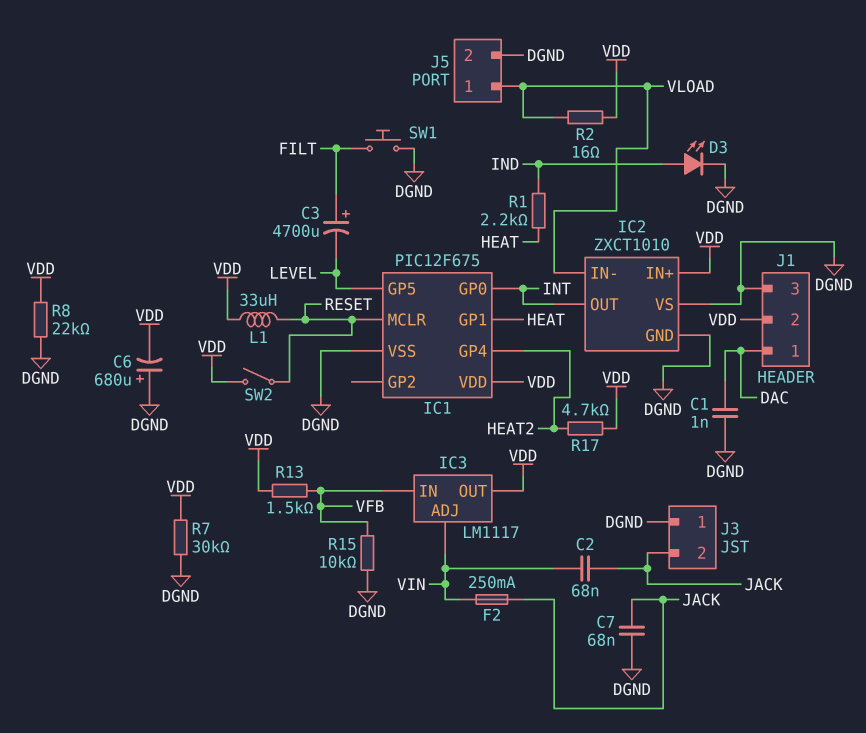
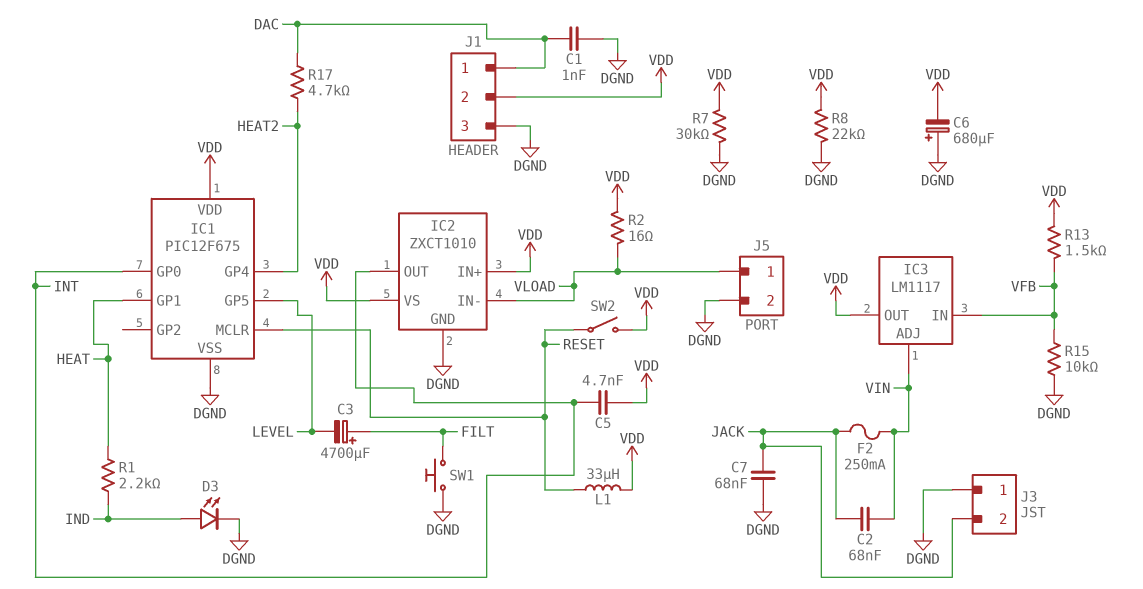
C5: none -> 4.7nF (INT, VDD)
IC2 pin VS: DGND -> VDD
R17: 4.7k (HEAT2, VDD) -> 4.7k (DAC, HEAT2)

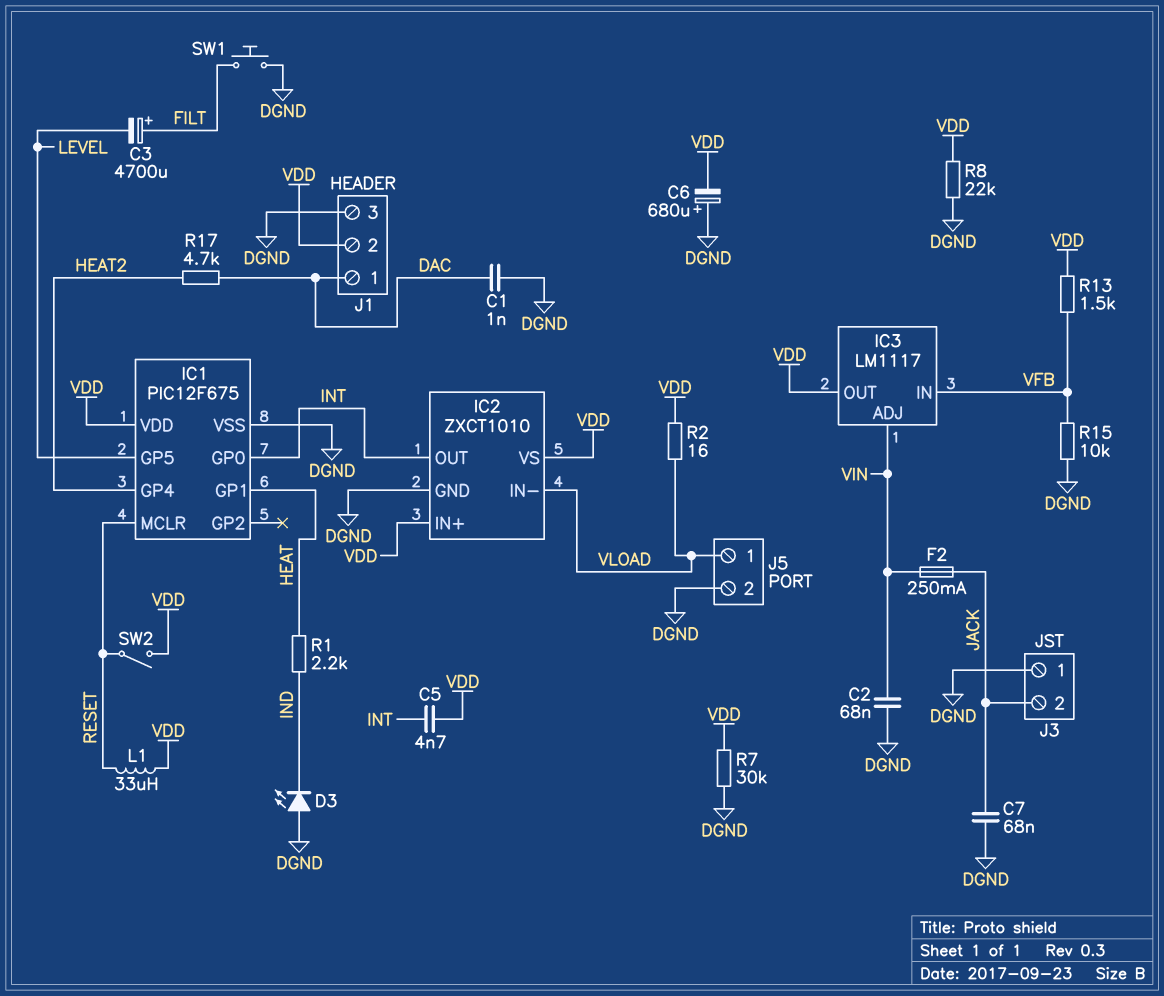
C2: 68nF (JACK, VIN) -> 68nF (DGND, VIN)
D3: LED (A IND, K DGND) -> LED (A DGND, K IND)

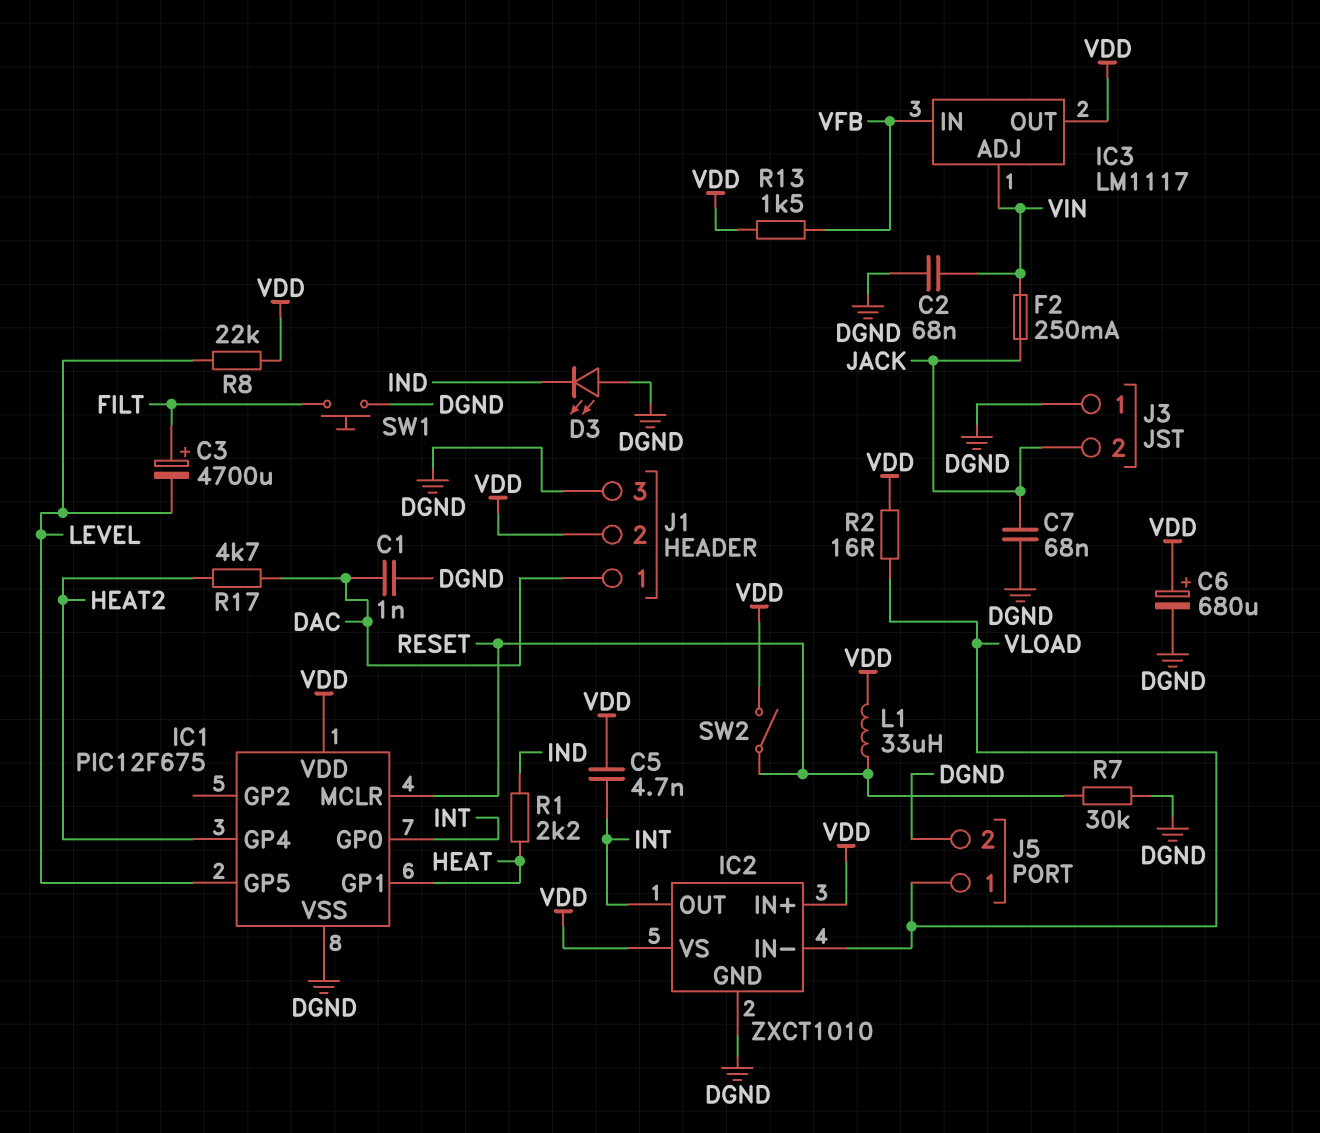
C6: 680uF (plus DGND, minus VDD) -> 680uF (plus VDD, minus DGND)
R7: 30k (DGND, VDD) -> 30k (DGND, RESET)
R8: 22k (DGND, VDD) -> 22k (LEVEL, VDD)
R15: 10k (DGND, VFB) -> none

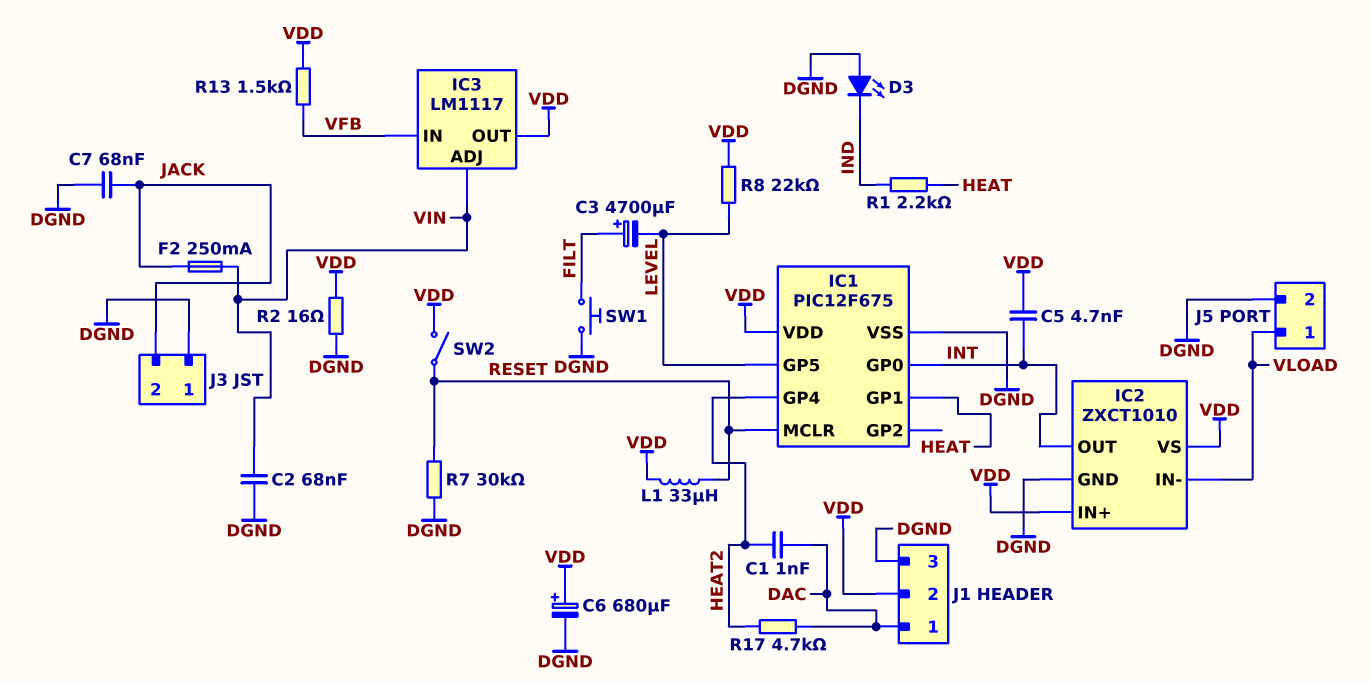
C1: 1nF (DAC, DGND) -> 1nF (DAC, HEAT2)
R2: 16 (VDD, VLOAD) -> 16 (DGND, VDD)

